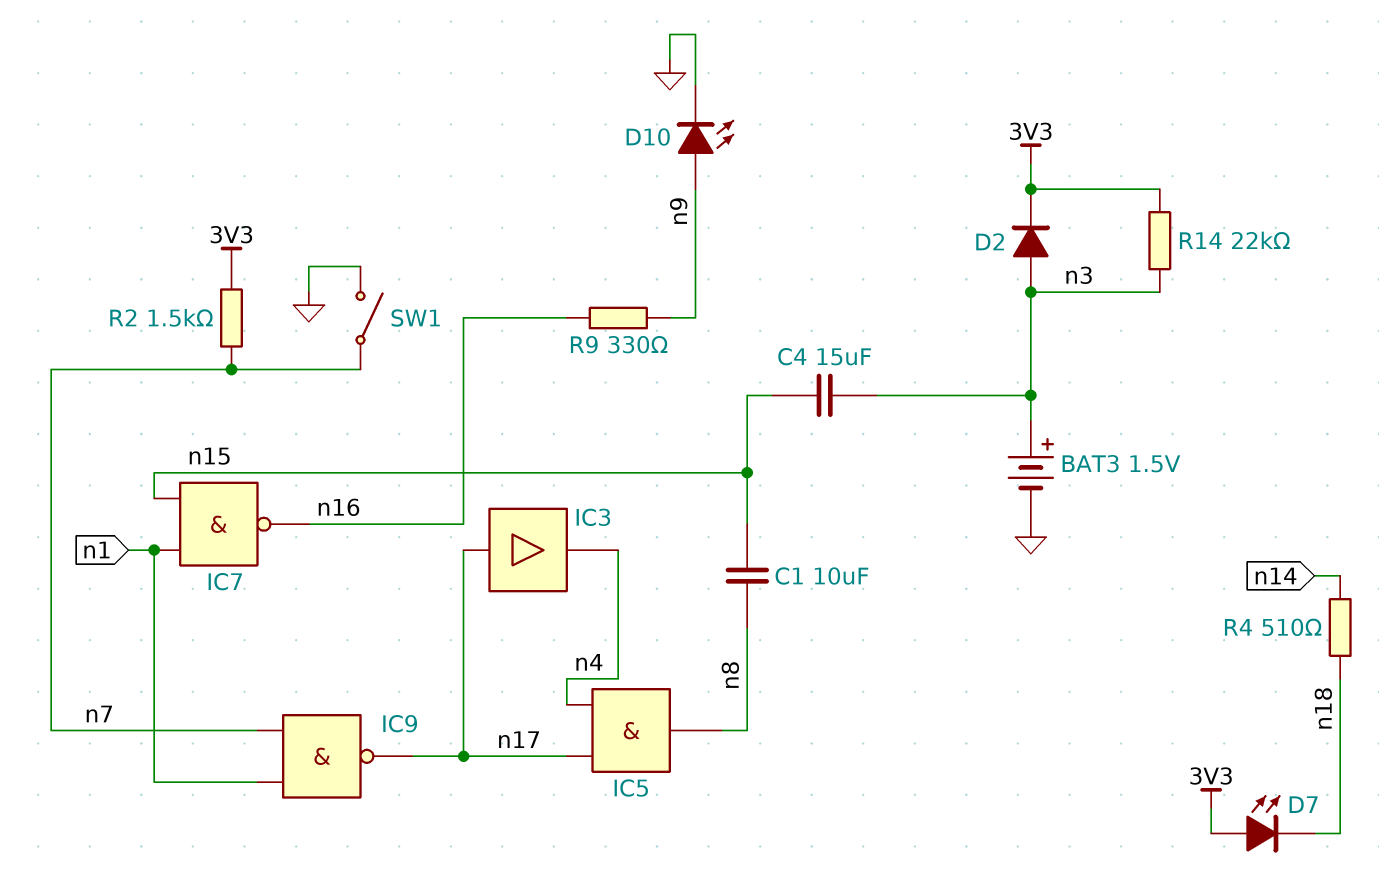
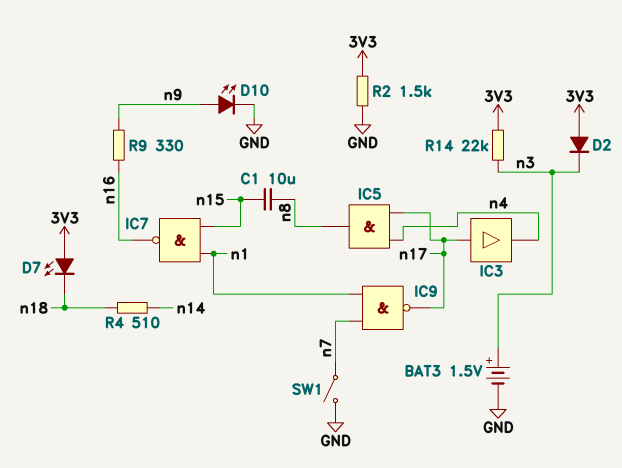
C4: 15uF (n3, n15) -> none
D2: diode (A n3, K 3V3) -> diode (A 3V3, K n3)
R2: 1.5k (3V3, n7) -> 1.5k (3V3, GND)

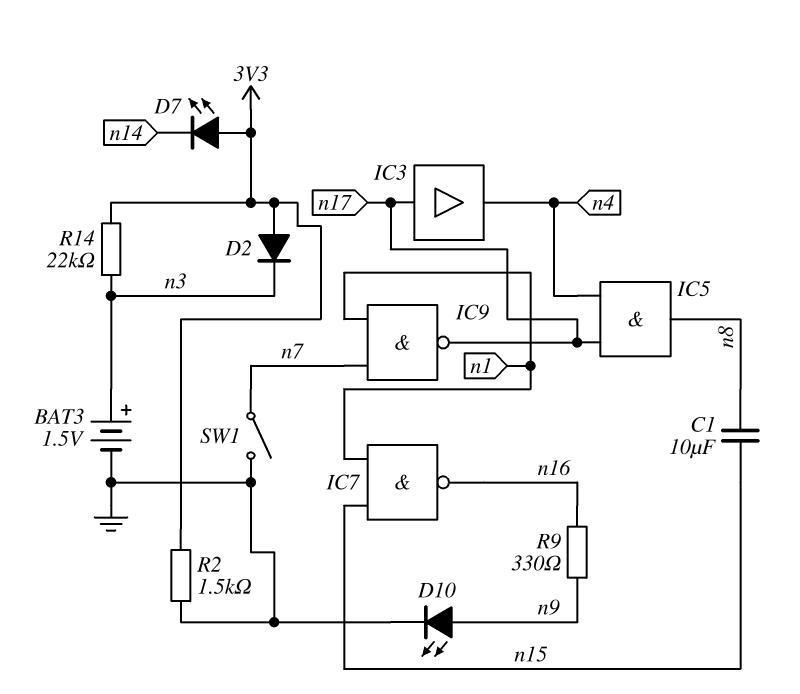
D7: LED (A 3V3, K n18) -> LED (A 3V3, K n14)
R4: 510 (n14, n18) -> none

